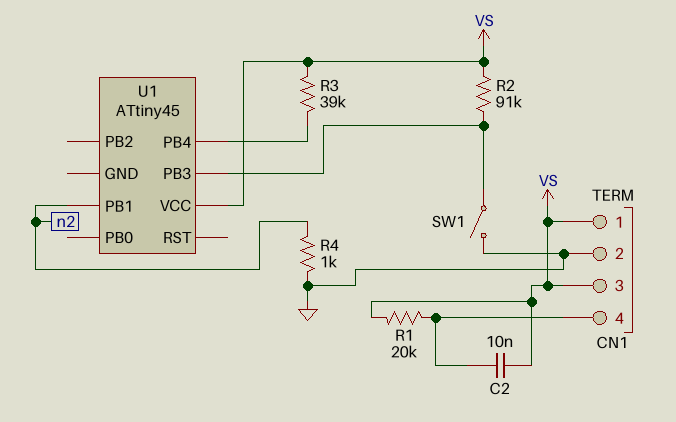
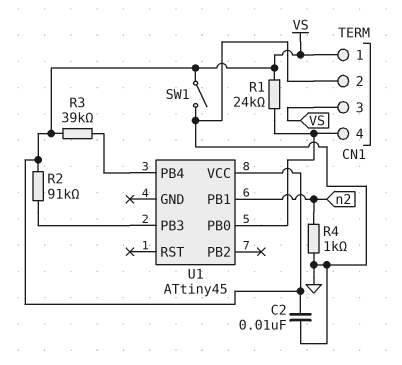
C2: 10nF (CN1/4, VS) -> 10nF (GND, VS)
R1: 20k (CN1/4, VS) -> 24k (CN1/4, VS)
SW1: switch (GND, U1/PB3) -> switch (GND, VS)
U1 pin PB0: none -> CN1/4

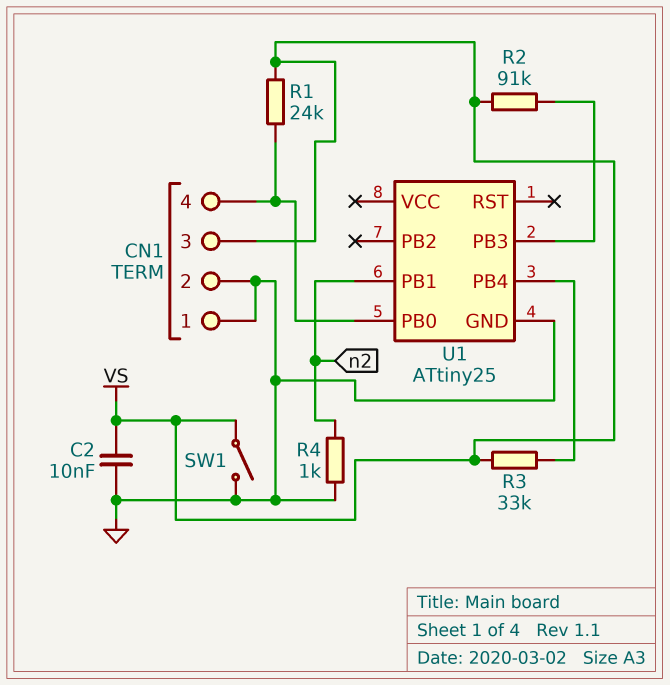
CN1 pin 1: VS -> GND
R3: 39k (U1/PB4, VS) -> 33k (U1/PB4, VS)
U1: ATtiny45 -> ATtiny25
U1 pin GND: none -> GND
U1 pin VCC: VS -> none

